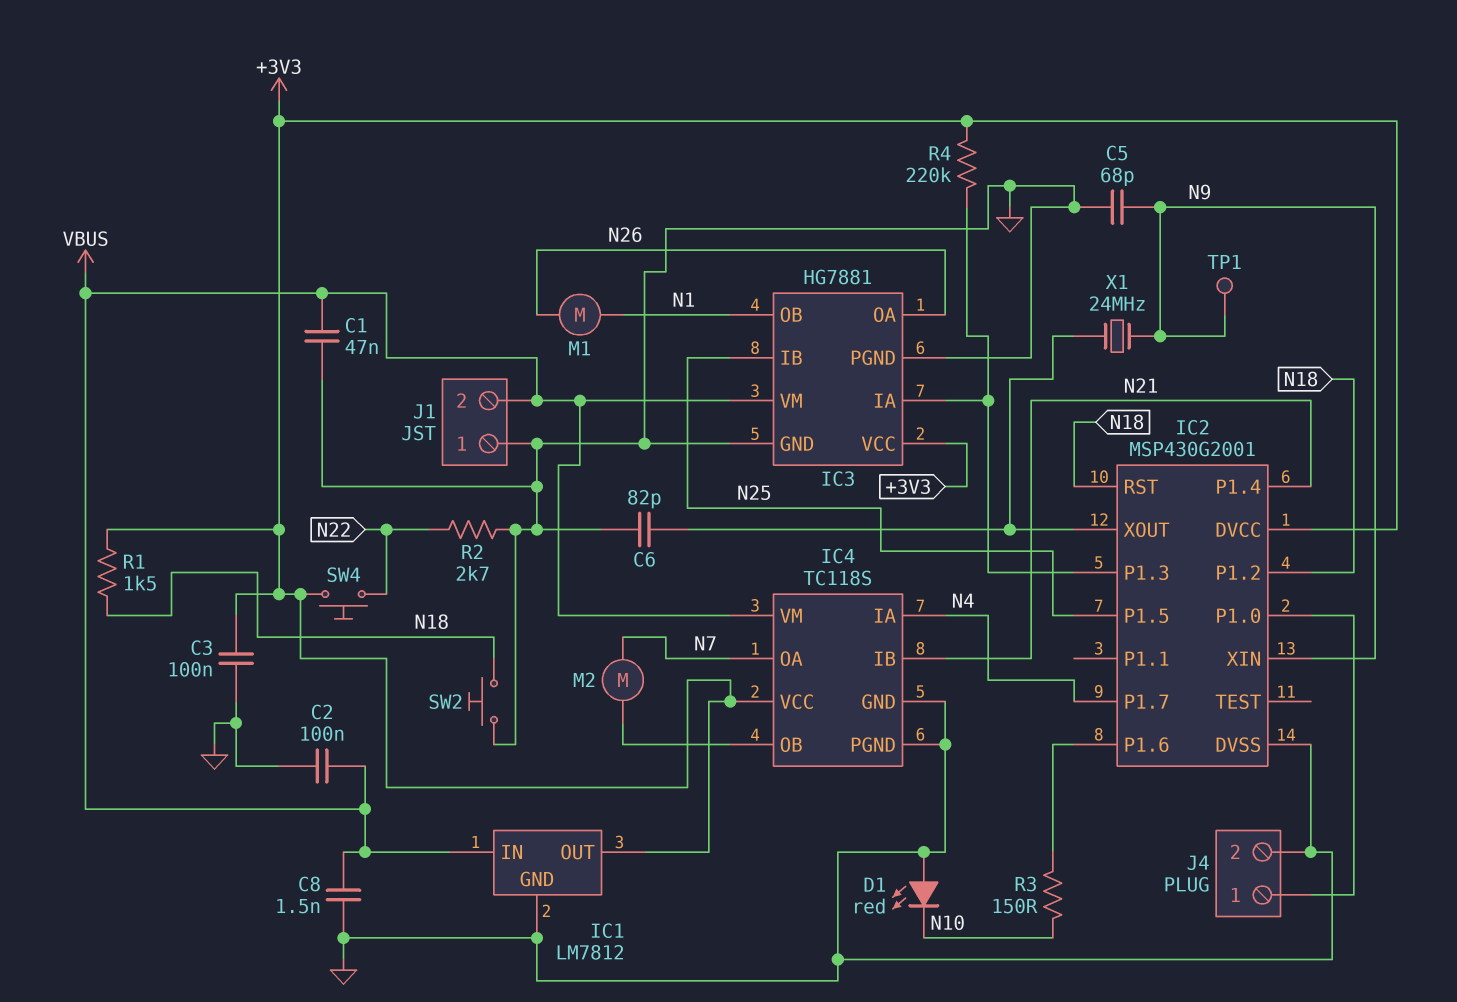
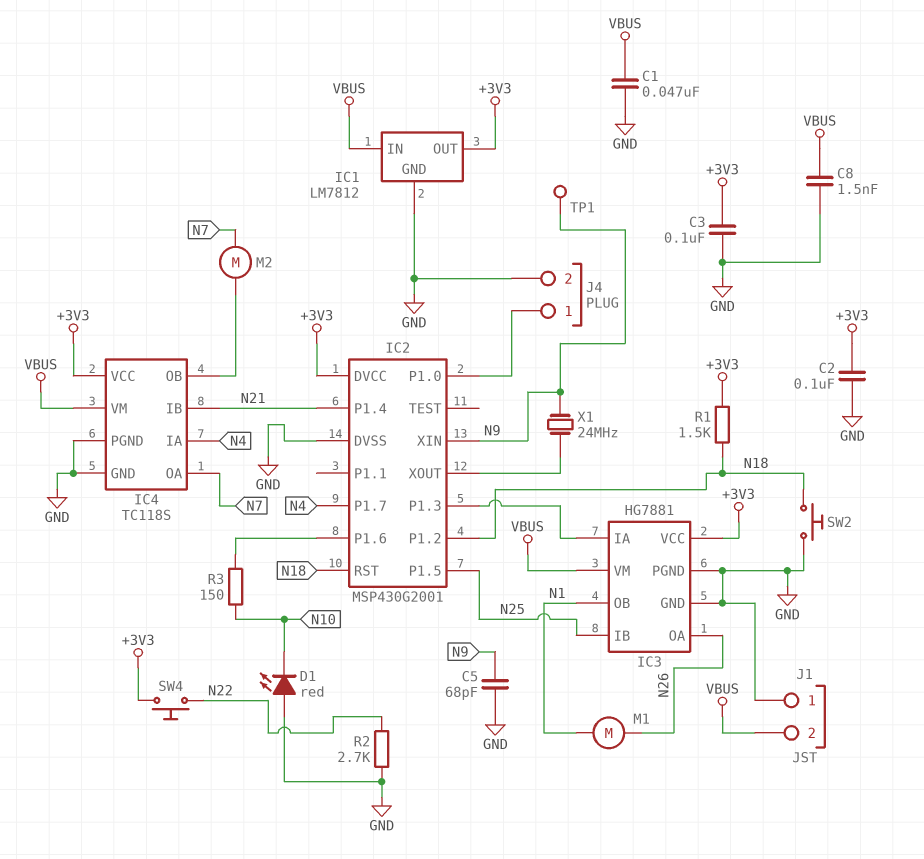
C2: 100nF (GND, VBUS) -> 100nF (+3V3, GND)
C6: 82pF (GND, IC2/XOUT) -> none
R4: 220k (+3V3, IC2/P1.3) -> none

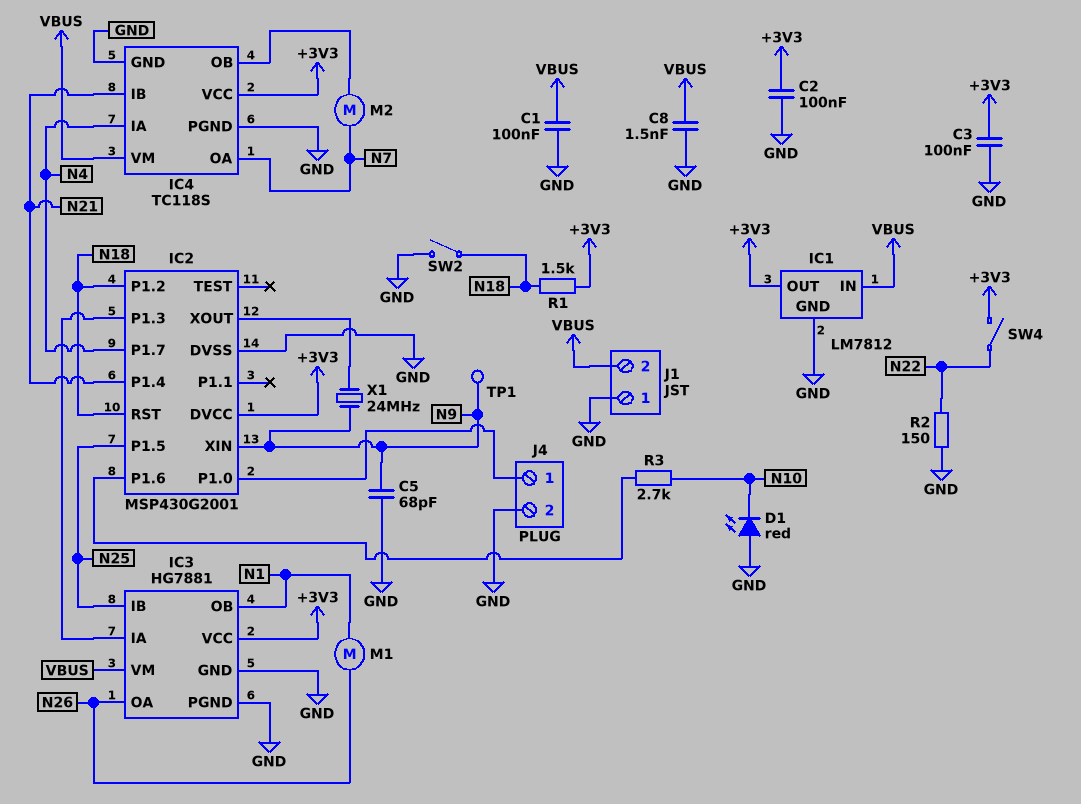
C1: 47nF (GND, VBUS) -> 100nF (GND, VBUS)
R2: 2.7k (GND, N22) -> 150 (GND, N22)
R3: 150 (IC2/P1.6, N10) -> 2.7k (IC2/P1.6, N10)
SW2: button (GND, N18) -> switch (GND, N18)
SW4: button (+3V3, N22) -> switch (+3V3, N22)

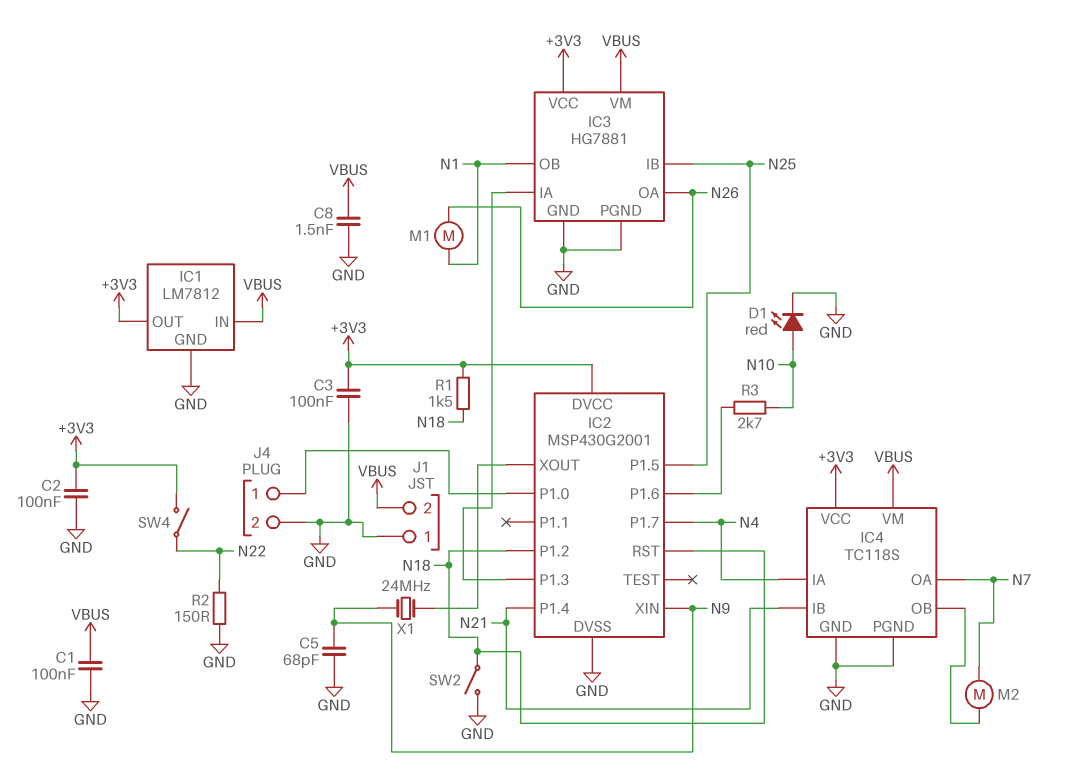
D1: LED red (A GND, K N10) -> LED red (A N10, K GND)
TP1: test point (N9) -> none

